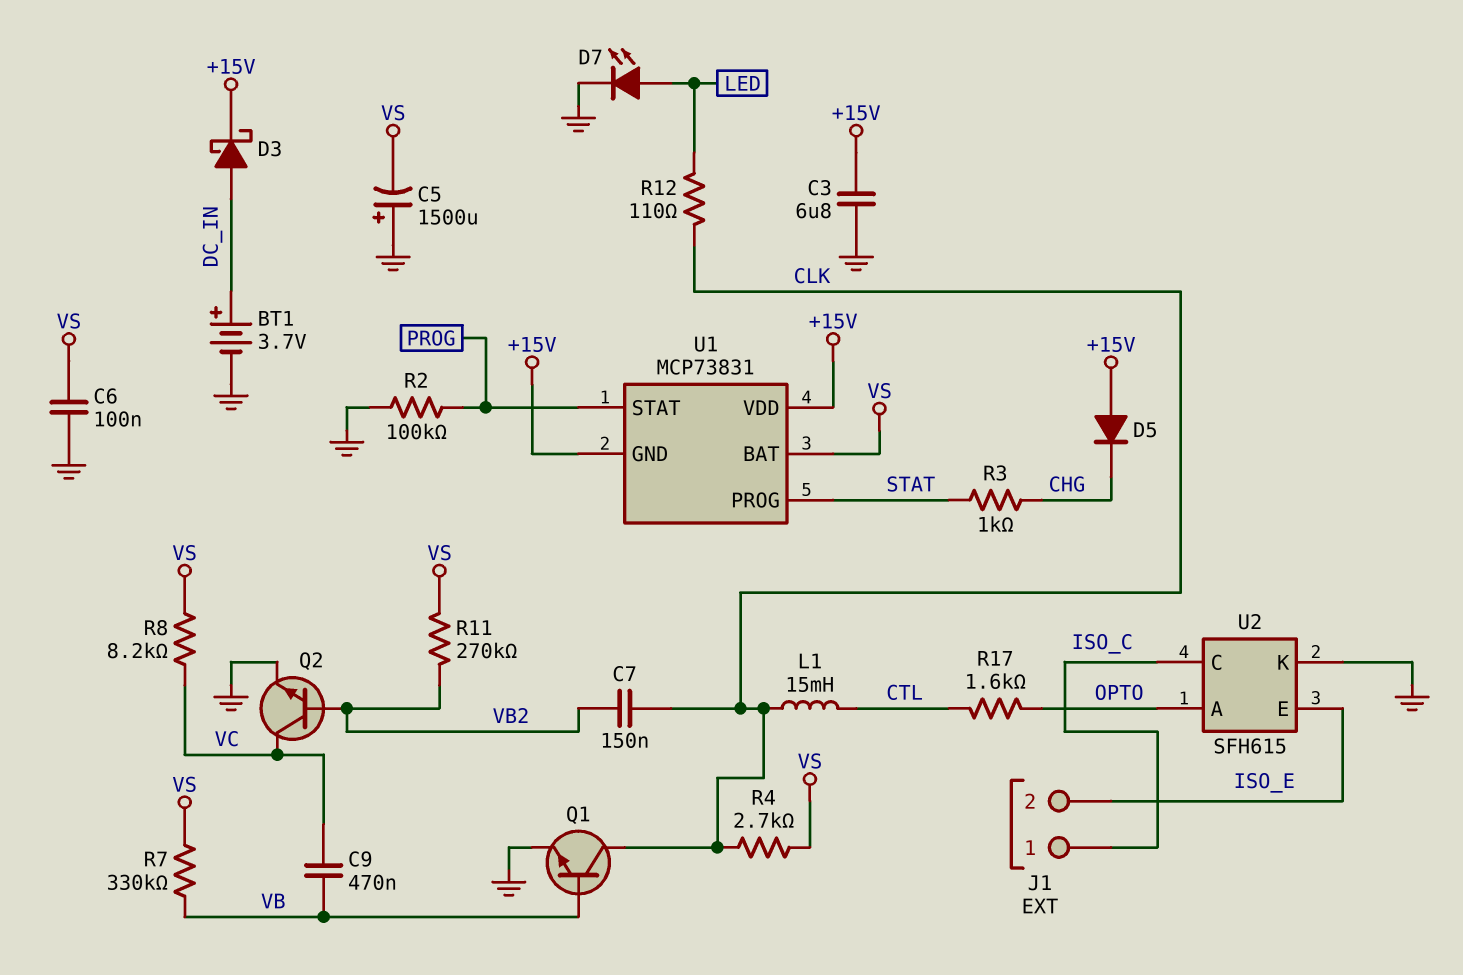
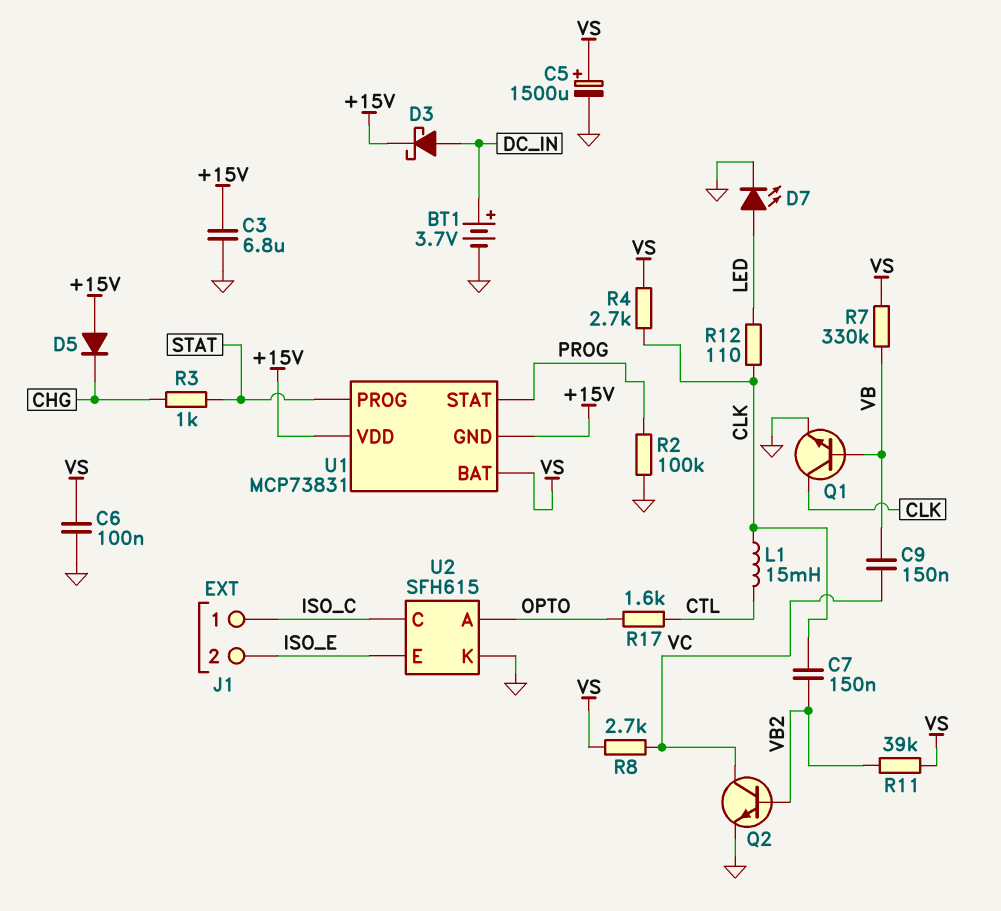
C5: 1500uF (plus GND, minus VS) -> 1500uF (plus VS, minus GND)
C9: 470nF (VB, VC) -> 150nF (VB, VC)
R8: 8.2k (VC, VS) -> 2.7k (VC, VS)
R11: 270k (VB2, VS) -> 39k (VB2, VS)

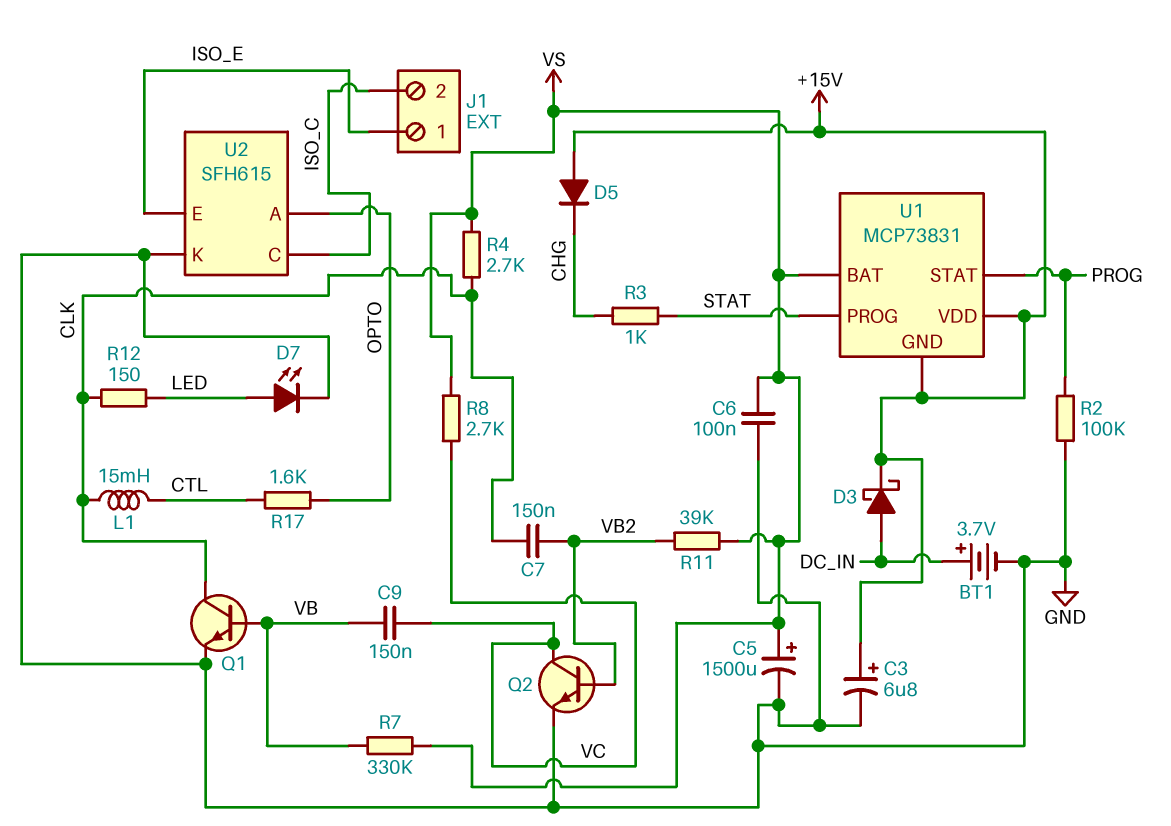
C3: 6.8uF (+15V, GND) -> 6.8uF (plus +15V, minus GND)
J1 pin 1: ISO_C -> ISO_E
J1 pin 2: ISO_E -> ISO_C
R12: 110 (CLK, LED) -> 150 (CLK, LED)

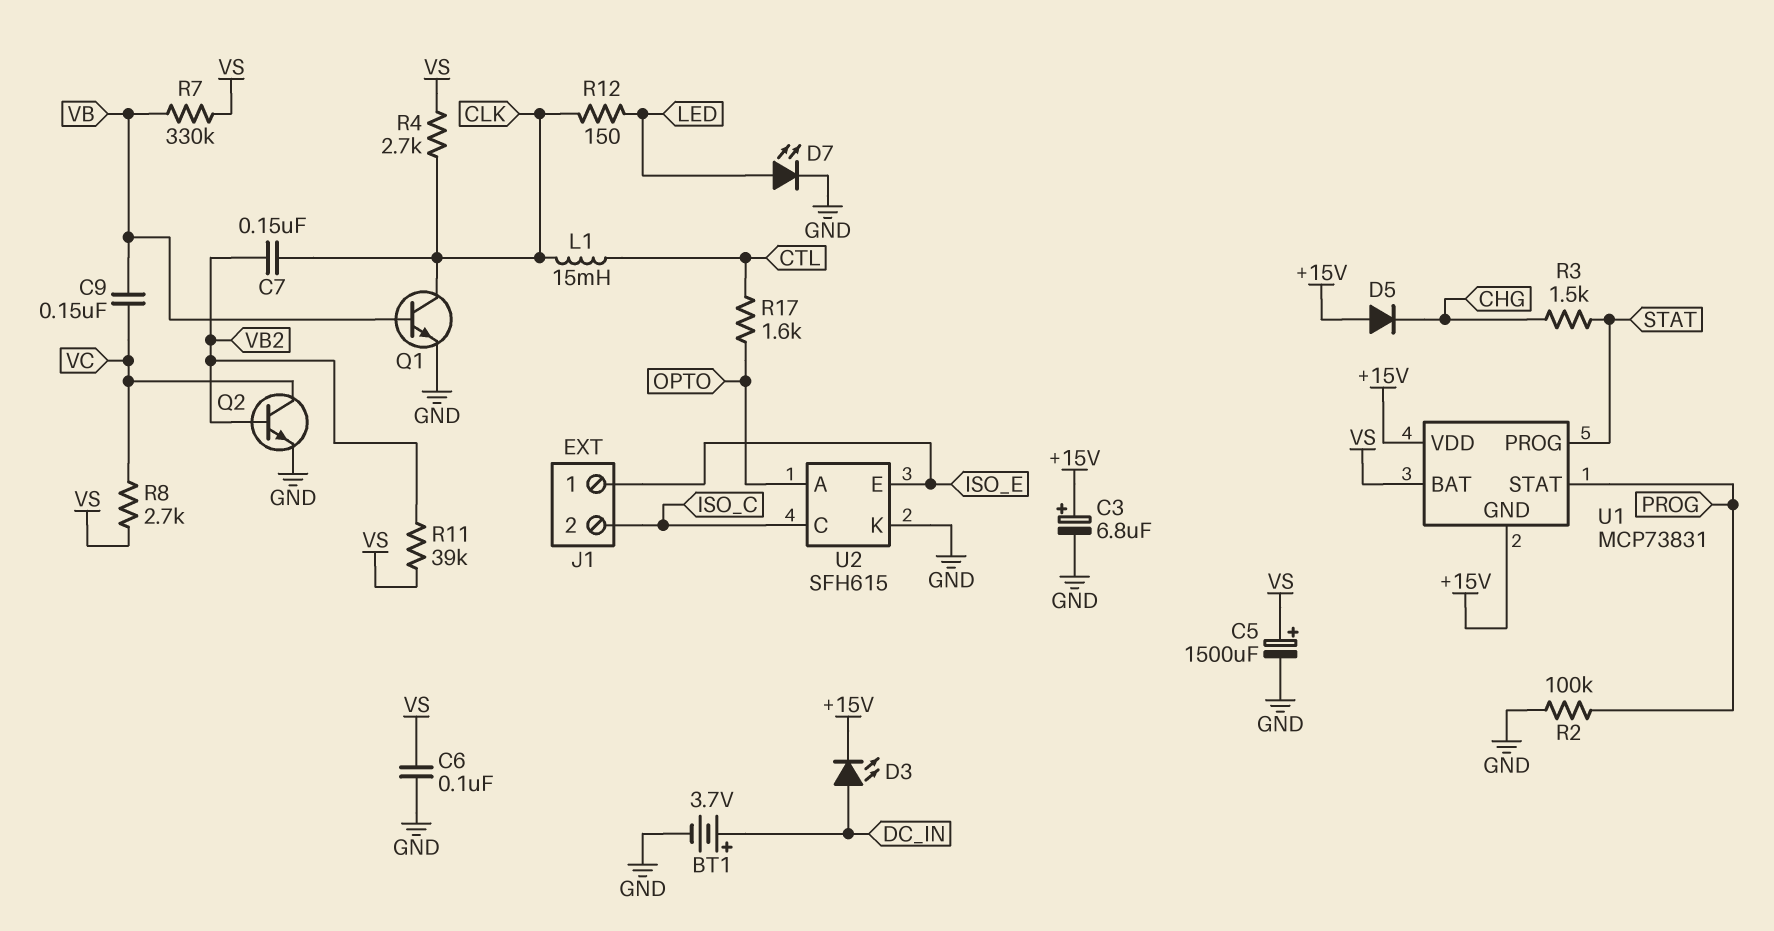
D3: schottky (A DC_IN, K +15V) -> LED (A DC_IN, K +15V)
R3: 1k (CHG, STAT) -> 1.5k (CHG, STAT)

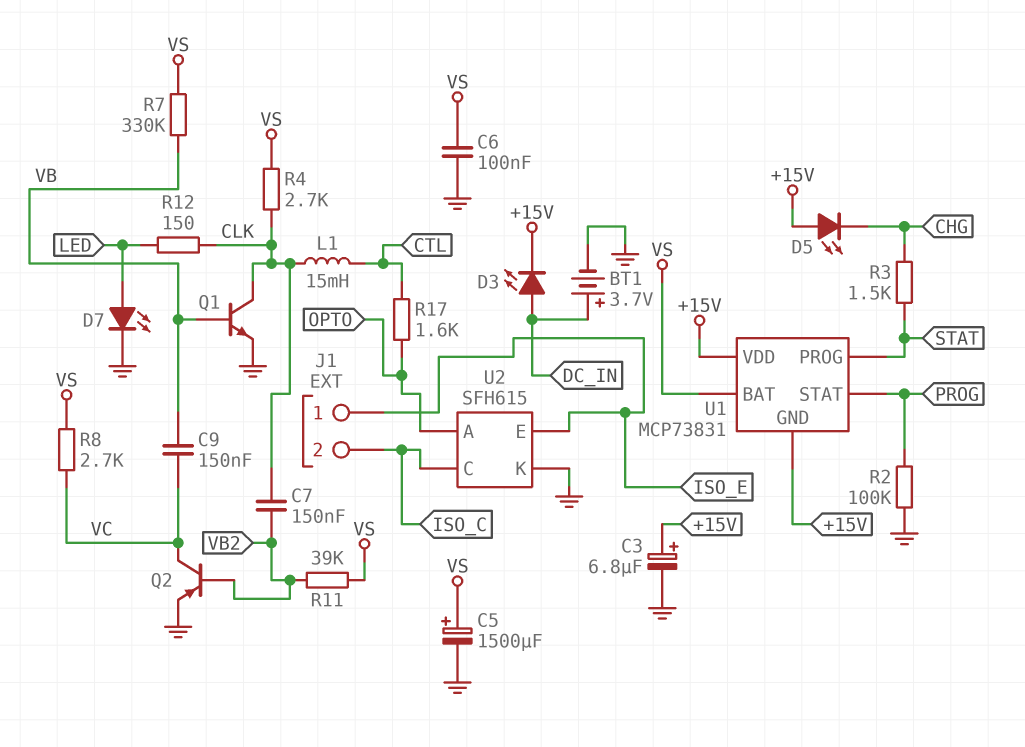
D5: diode (A +15V, K CHG) -> LED (A +15V, K CHG)
Q2: NPN (B VB2, C VC, E GND) -> PNP (B VB2, C VC, E GND)

